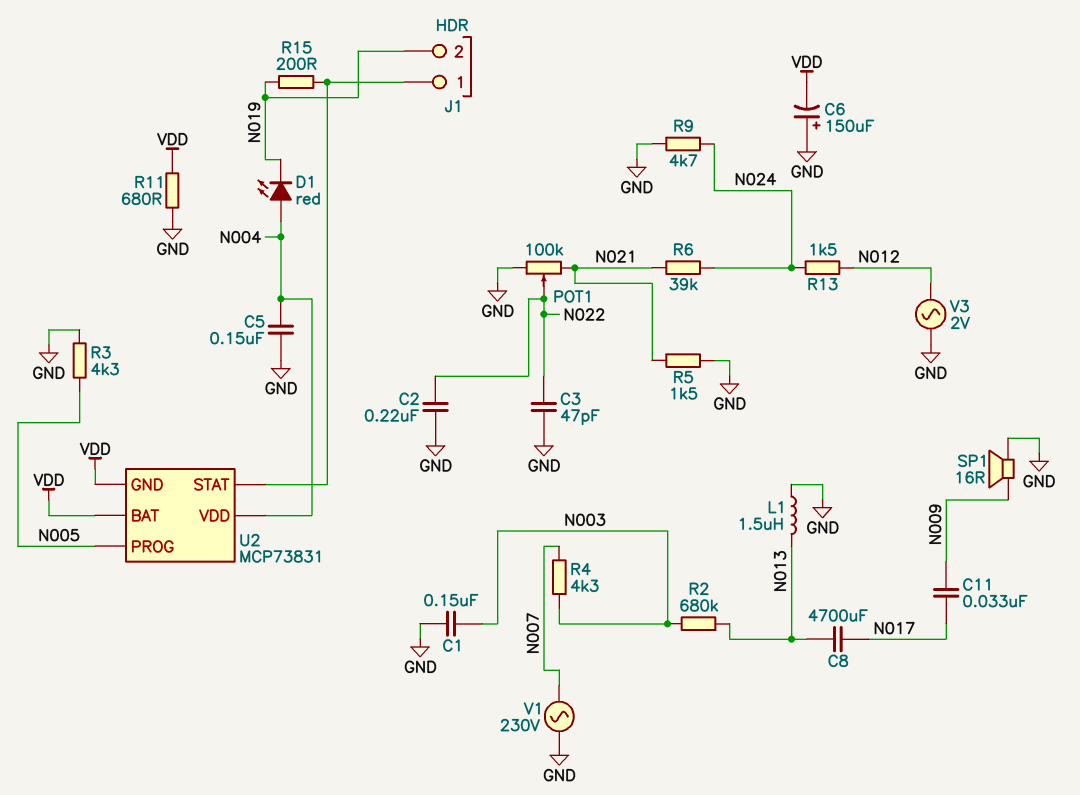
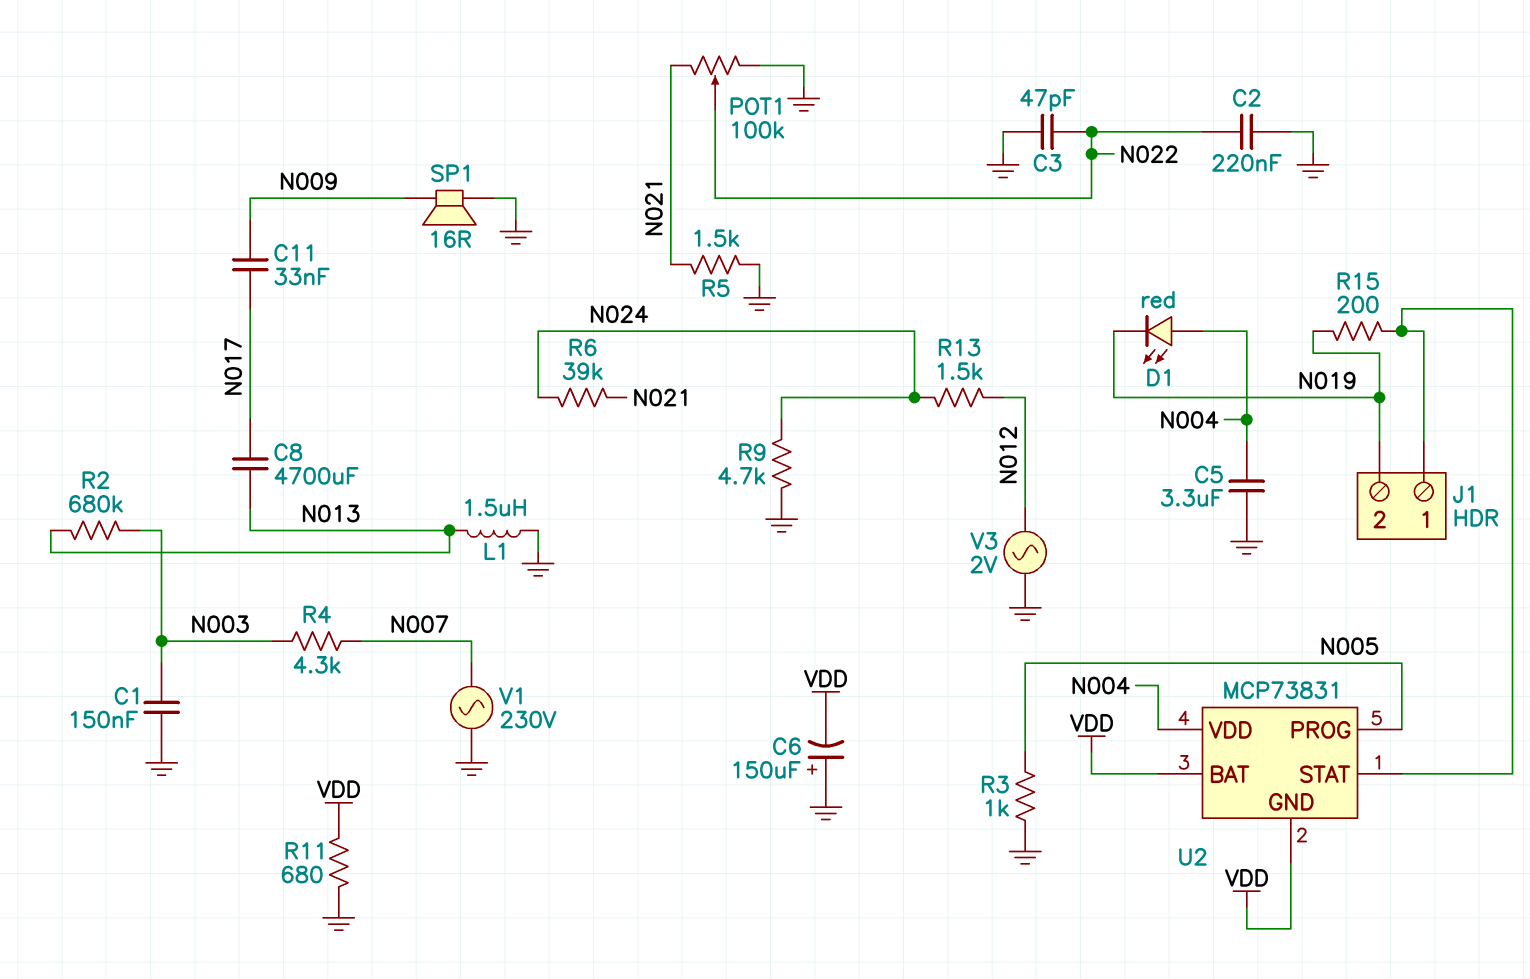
C5: 150nF (GND, N004) -> 3.3uF (GND, N004)
R3: 4.3k (GND, N005) -> 1k (GND, N005)

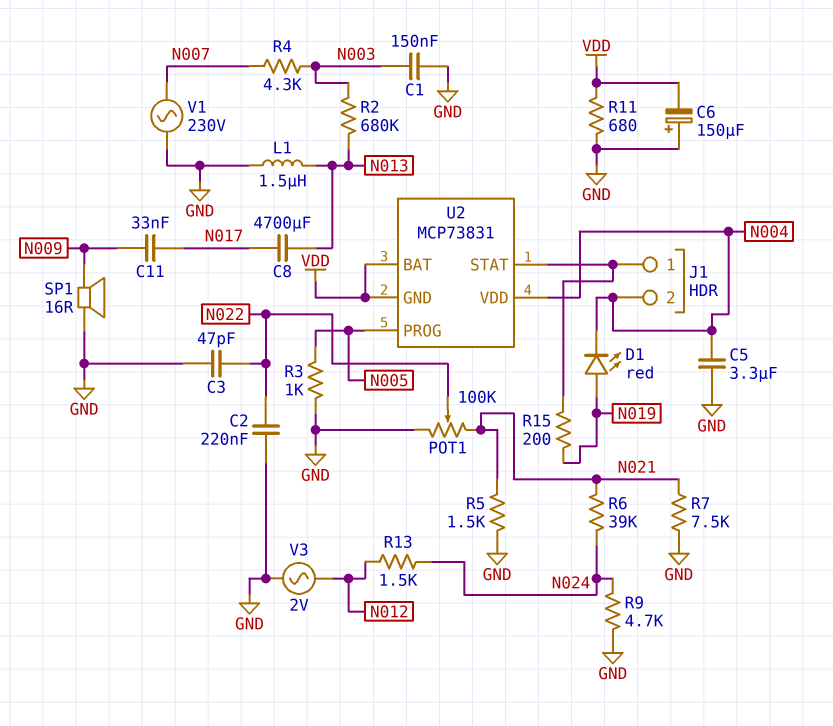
D1: LED red (A N004, K N019) -> LED red (A N019, K N004)
J1 pin 2: N019 -> N004
R7: none -> 7.5k (GND, N021)

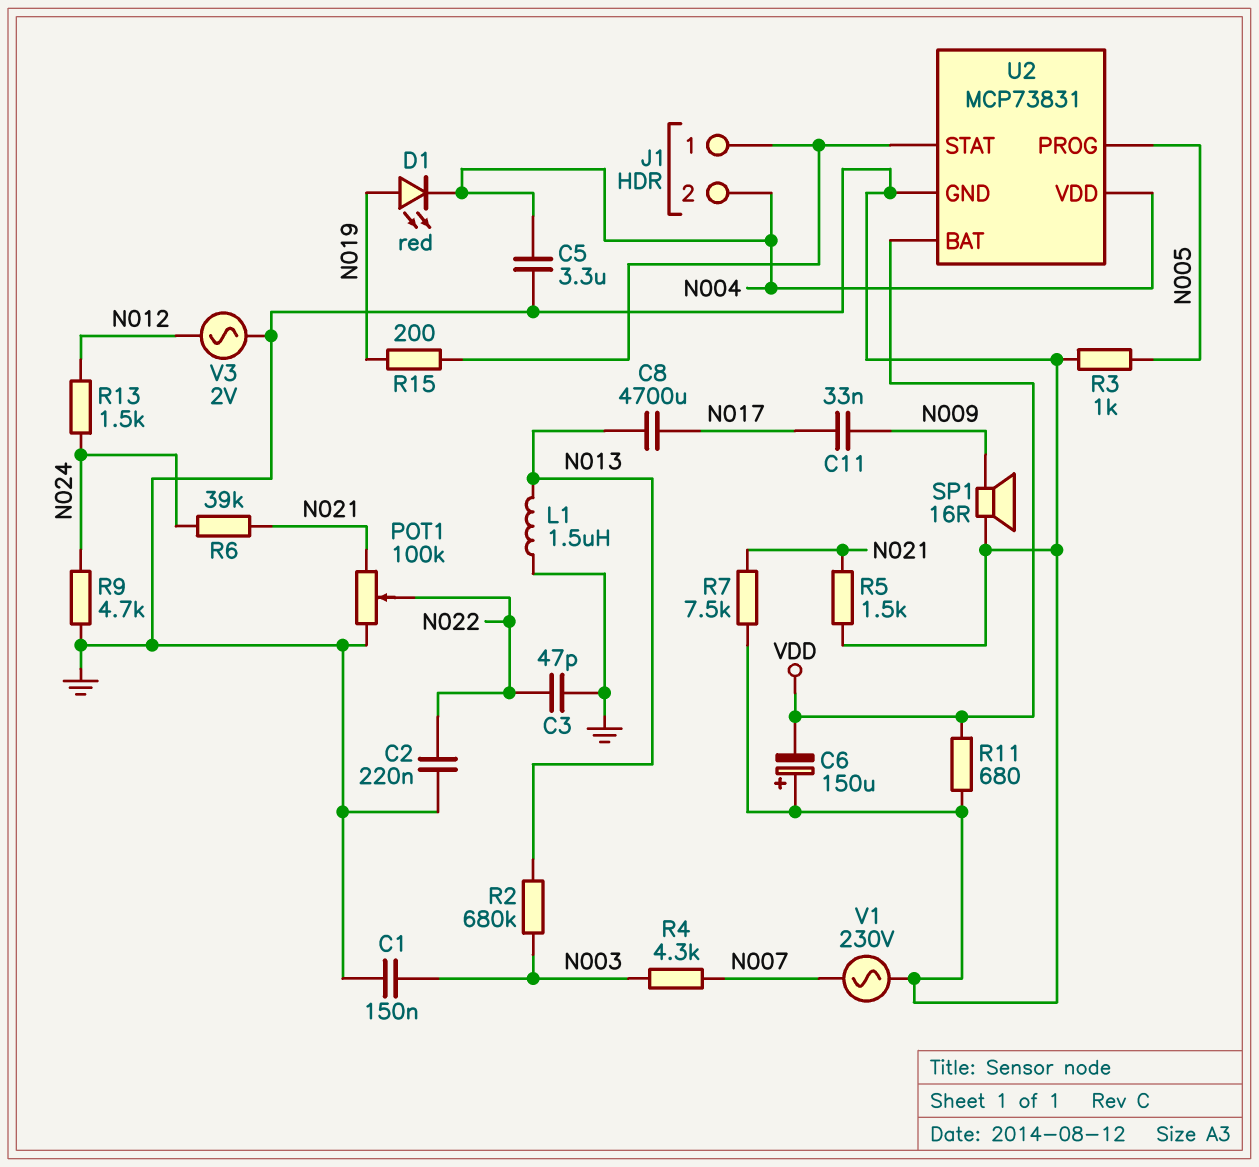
U2 pin GND: VDD -> GND

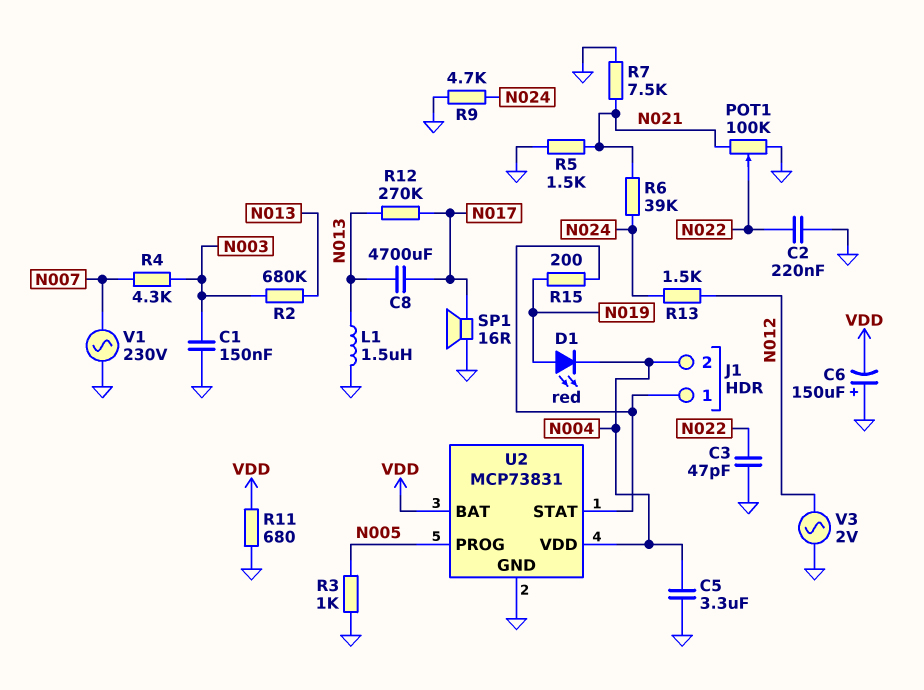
C11: 33nF (N009, N017) -> none
R12: none -> 270k (N013, N017)
SP1: speaker 16R (GND, N009) -> speaker 16R (GND, N017)

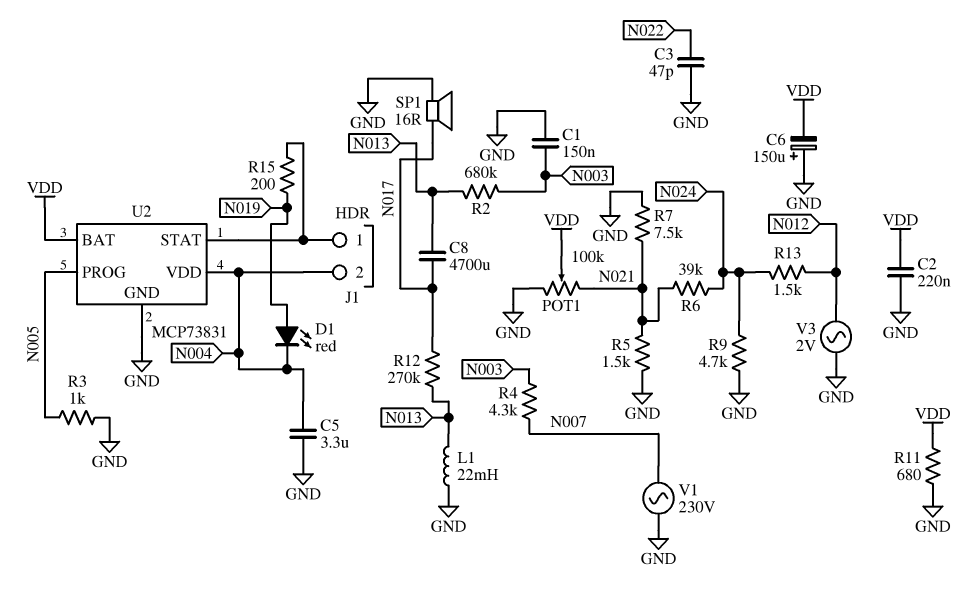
C2: 220nF (GND, N022) -> 220nF (GND, VDD)
L1: 1.5uH (GND, N013) -> 22mH (GND, N013)
POT1: 100k (GND, N021, wiper N022) -> 100k (GND, N021, wiper VDD)

